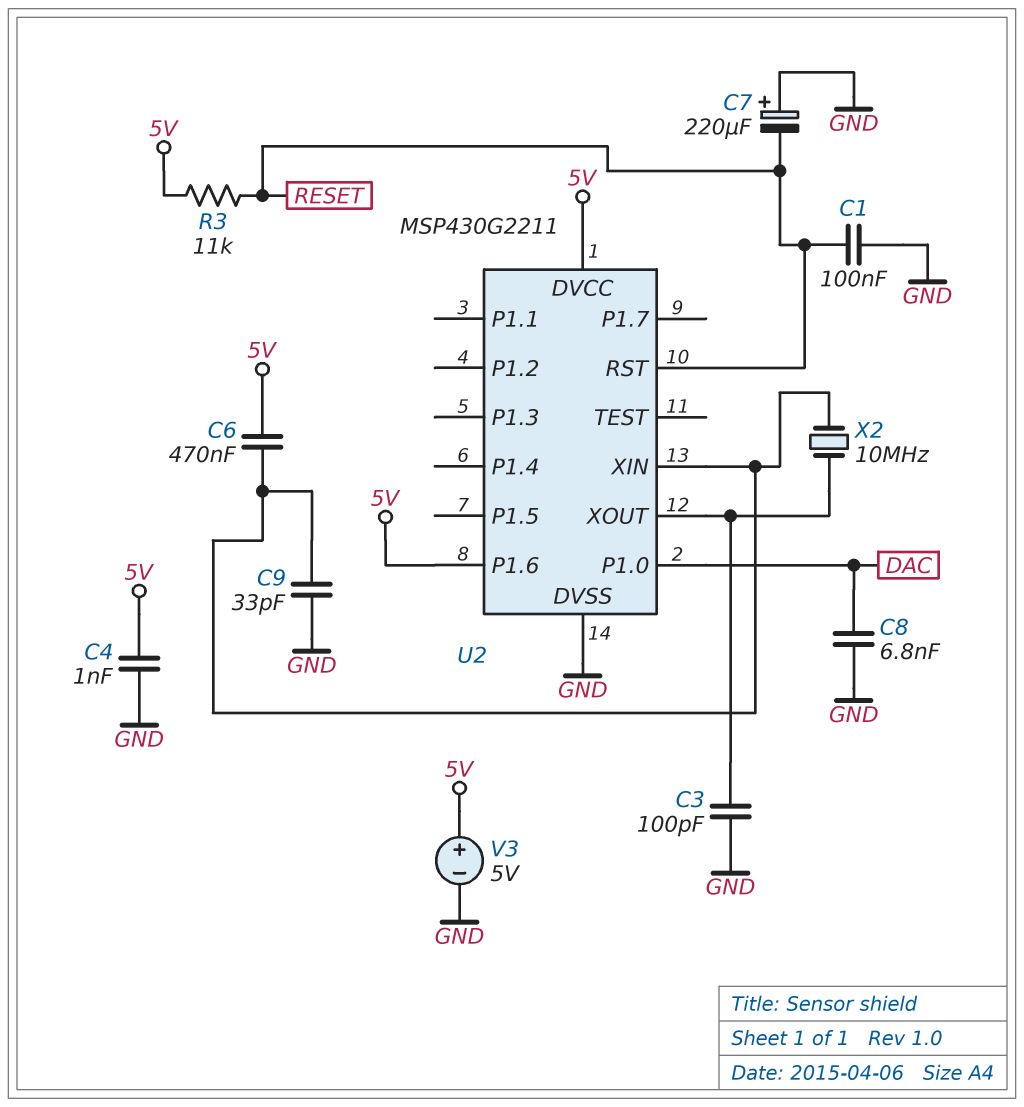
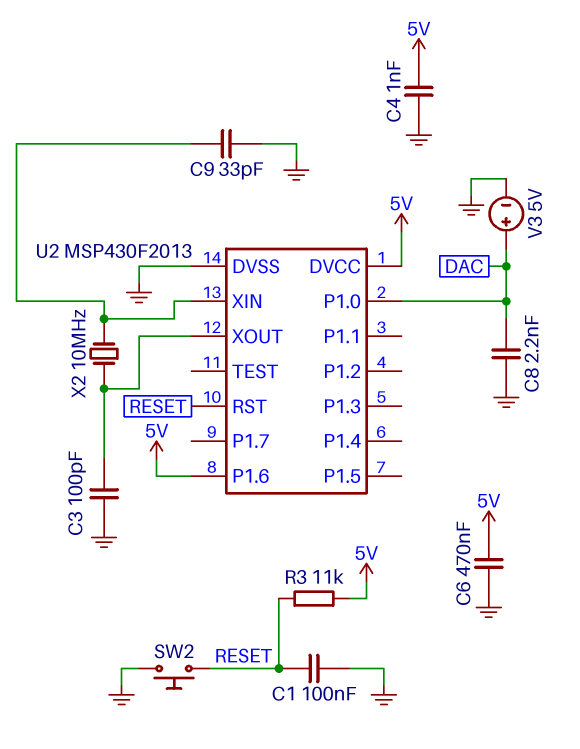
C6: 470nF (5V, U2/XIN) -> 470nF (5V, GND)
C7: 220uF (plus GND, minus RESET) -> none
C8: 6.8nF (DAC, GND) -> 2.2nF (DAC, GND)
SW2: none -> button (GND, RESET)
U2: MSP430G2211 -> MSP430F2013
V3: 5V (plus 5V, minus GND) -> 5V (plus DAC, minus GND)

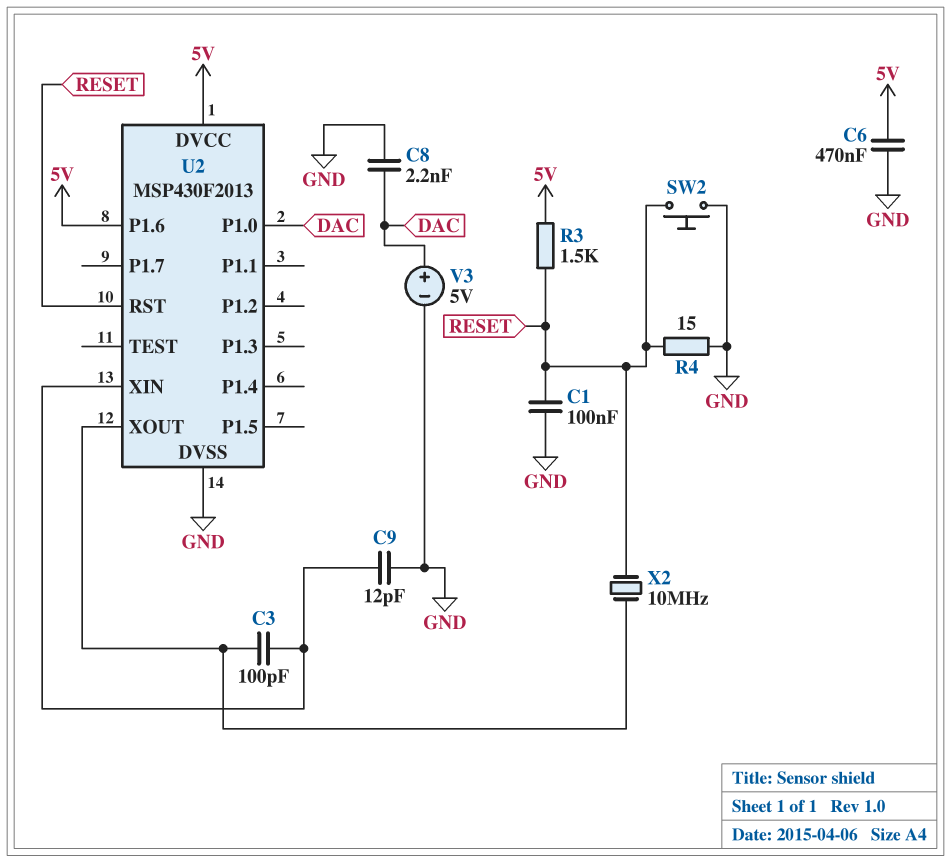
C3: 100pF (GND, U2/XOUT) -> 100pF (U2/XIN, U2/XOUT)
C4: 1nF (5V, GND) -> none
C9: 33pF (GND, U2/XIN) -> 12pF (GND, U2/XIN)
R3: 11k (5V, RESET) -> 1.5k (5V, RESET)
R4: none -> 15 (GND, RESET)
X2: 10MHz (U2/XIN, U2/XOUT) -> 10MHz (RESET, U2/XOUT)

